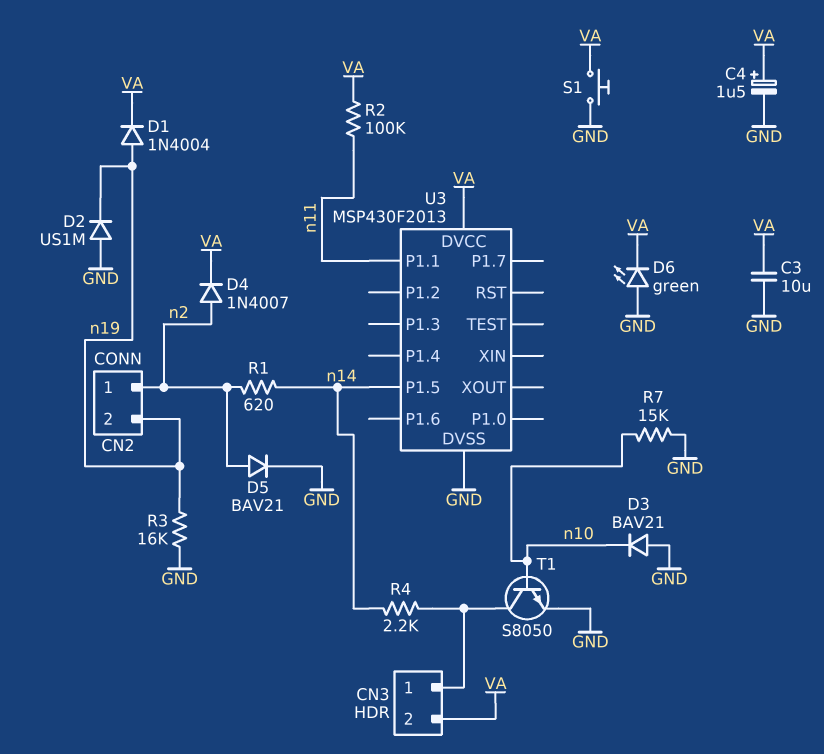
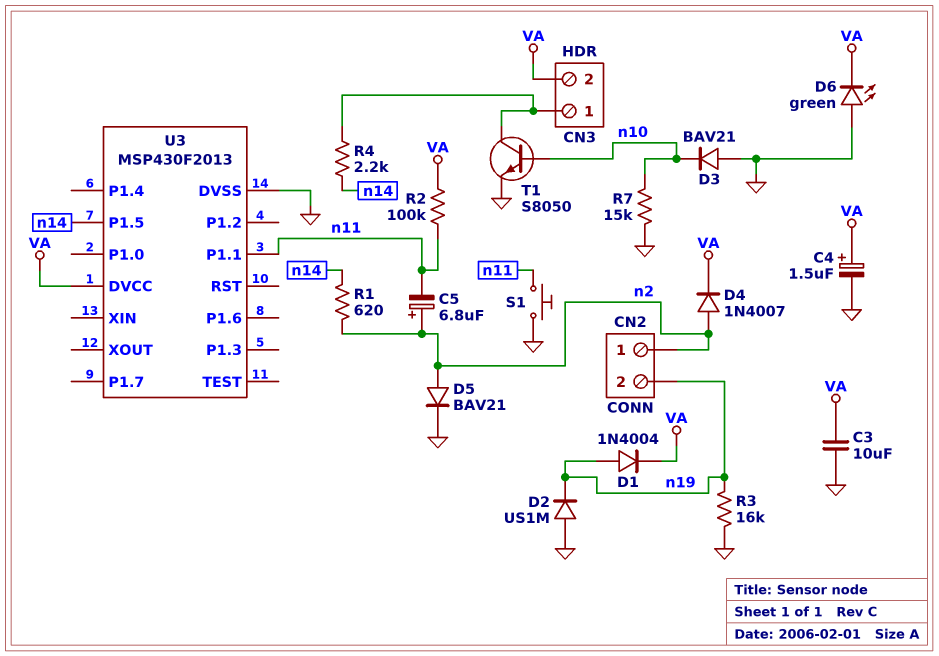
C5: none -> 6.8uF (plus n2, minus n11)
S1: button (GND, VA) -> button (GND, n11)

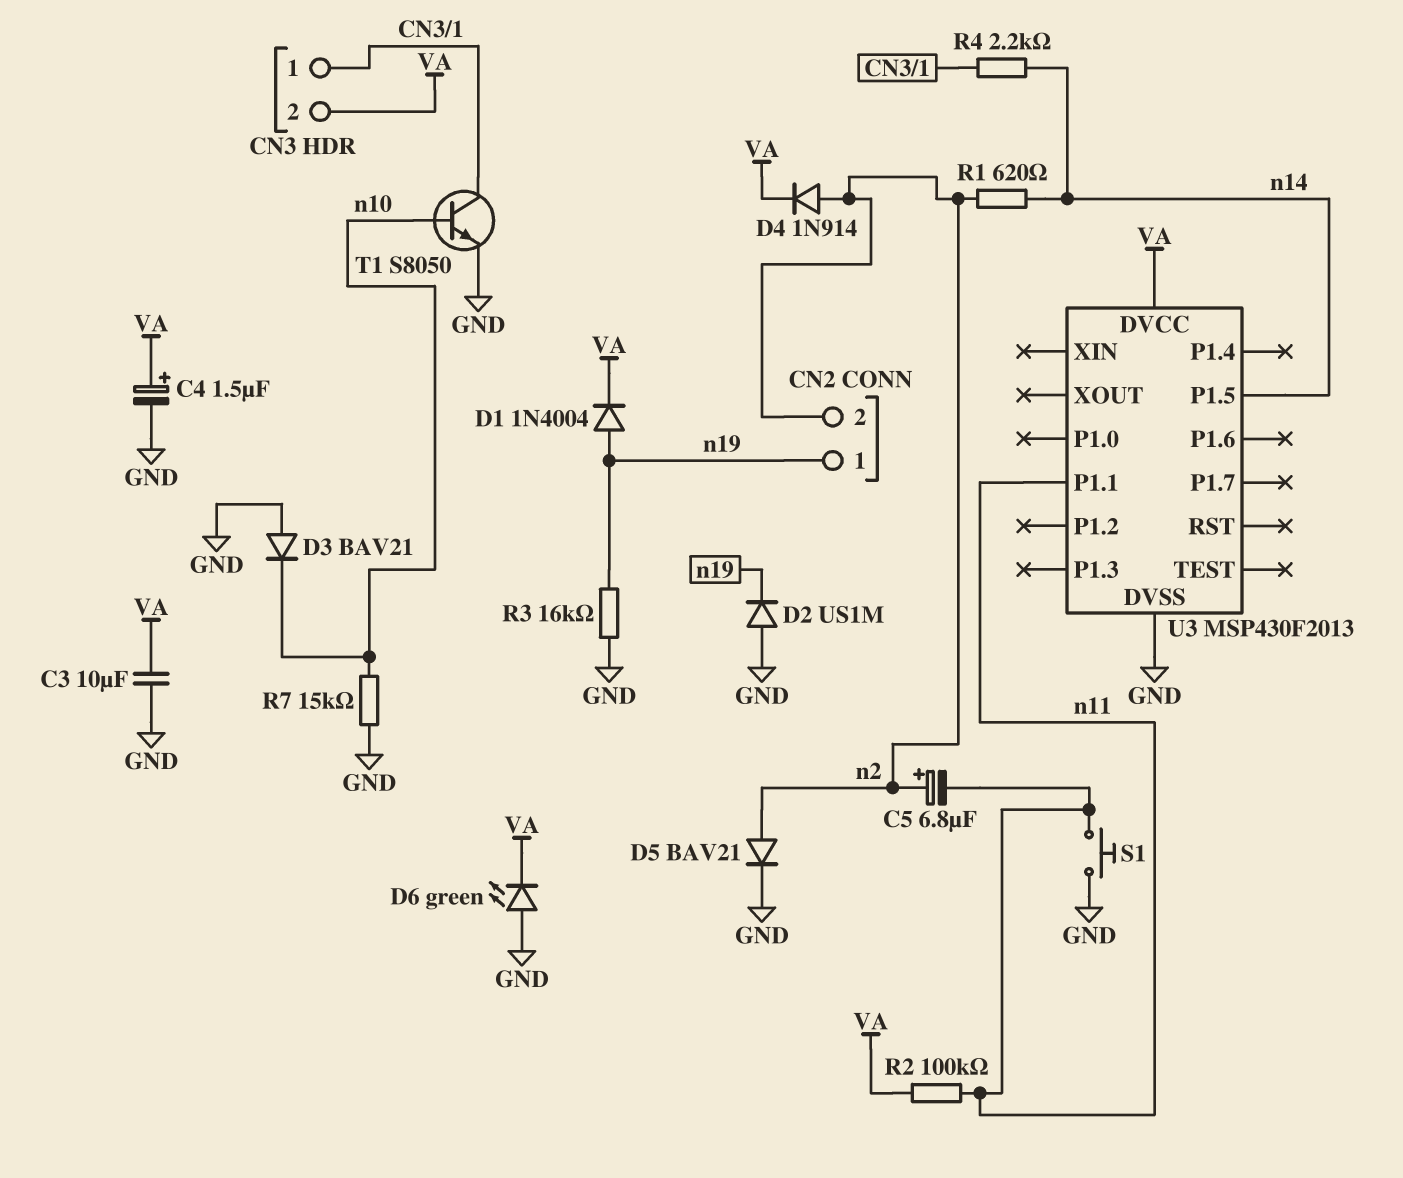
CN2 pin 1: n2 -> n19
CN2 pin 2: n19 -> n2
D4: diode 1N4007 (A n2, K VA) -> diode 1N914 (A n2, K VA)

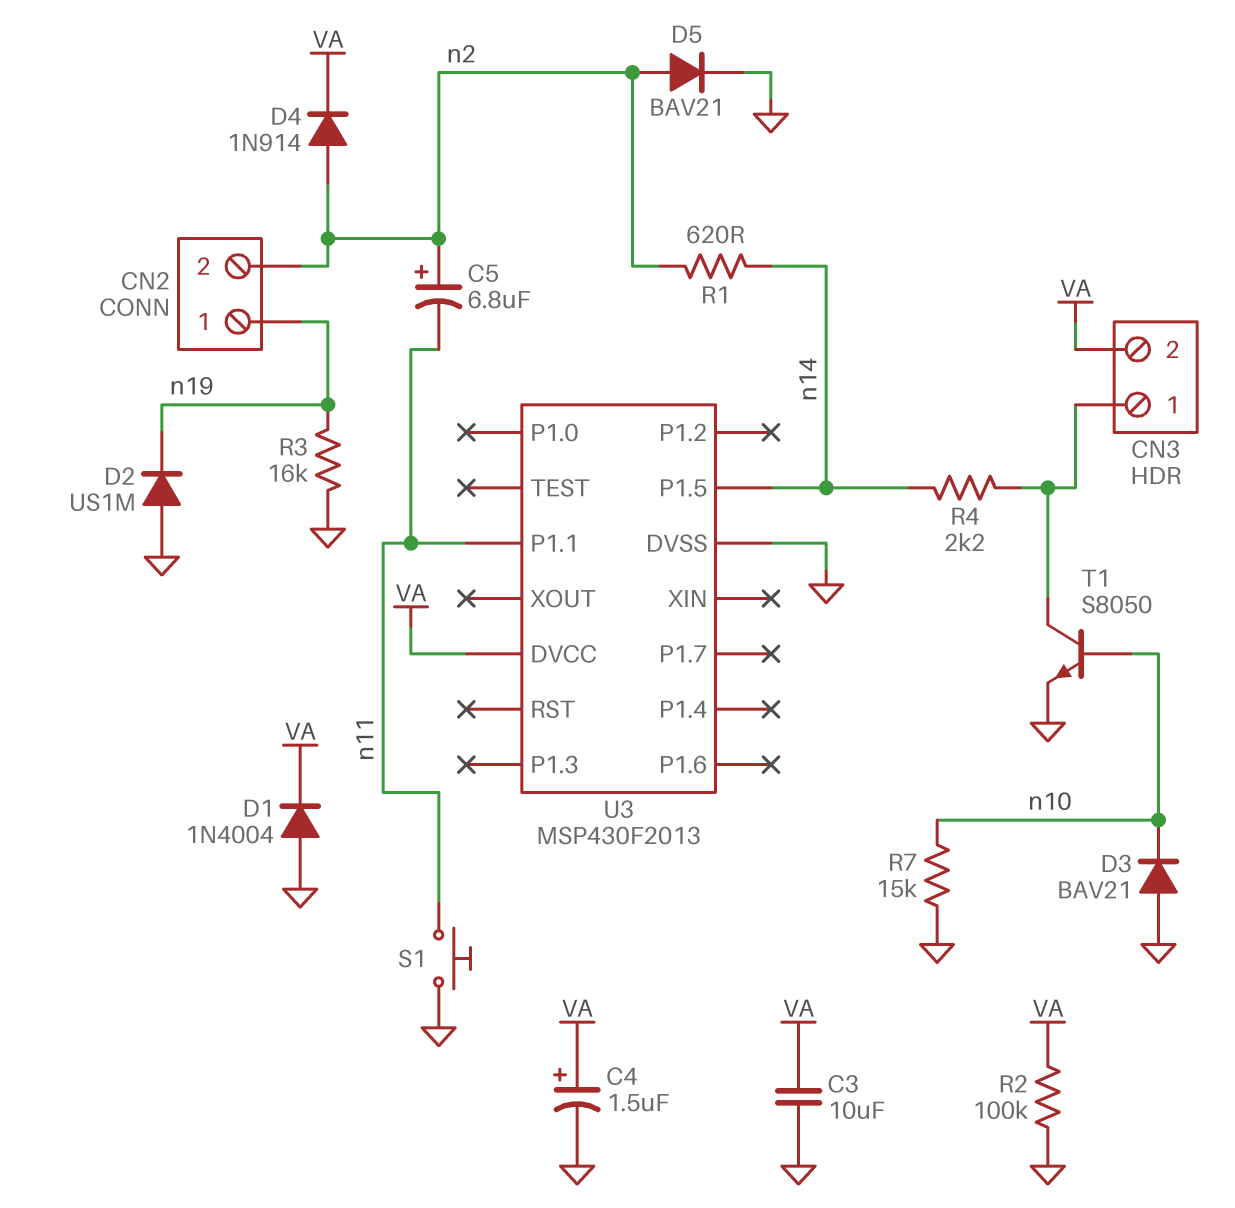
D1: diode 1N4004 (A n19, K VA) -> diode 1N4004 (A GND, K VA)
D6: LED green (A GND, K VA) -> none
R2: 100k (VA, n11) -> 100k (GND, VA)

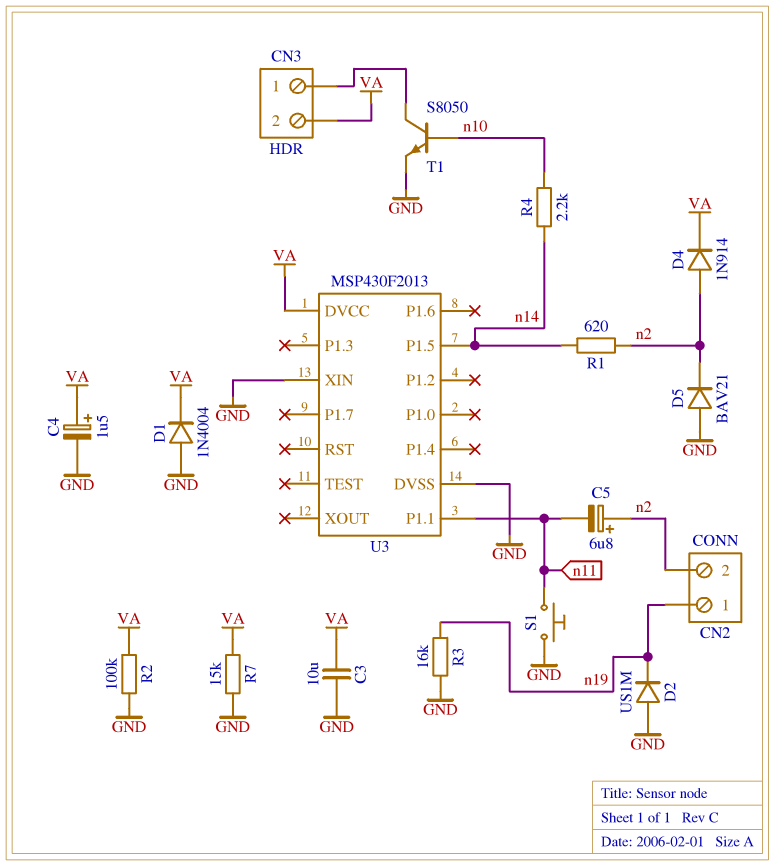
D3: diode BAV21 (A GND, K n10) -> none
D5: diode BAV21 (A n2, K GND) -> diode BAV21 (A GND, K n2)
R4: 2.2k (CN3/1, n14) -> 2.2k (n10, n14)
R7: 15k (GND, n10) -> 15k (GND, VA)
U3 pin XIN: none -> GND

